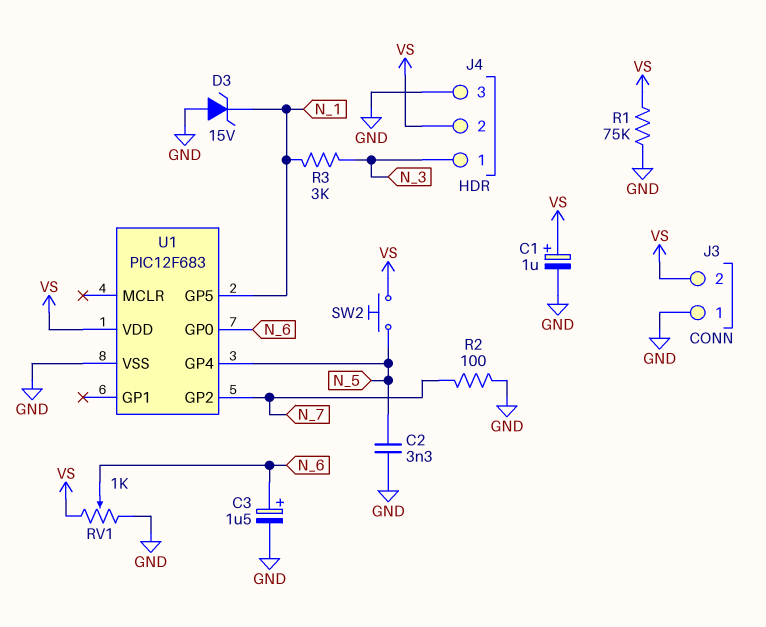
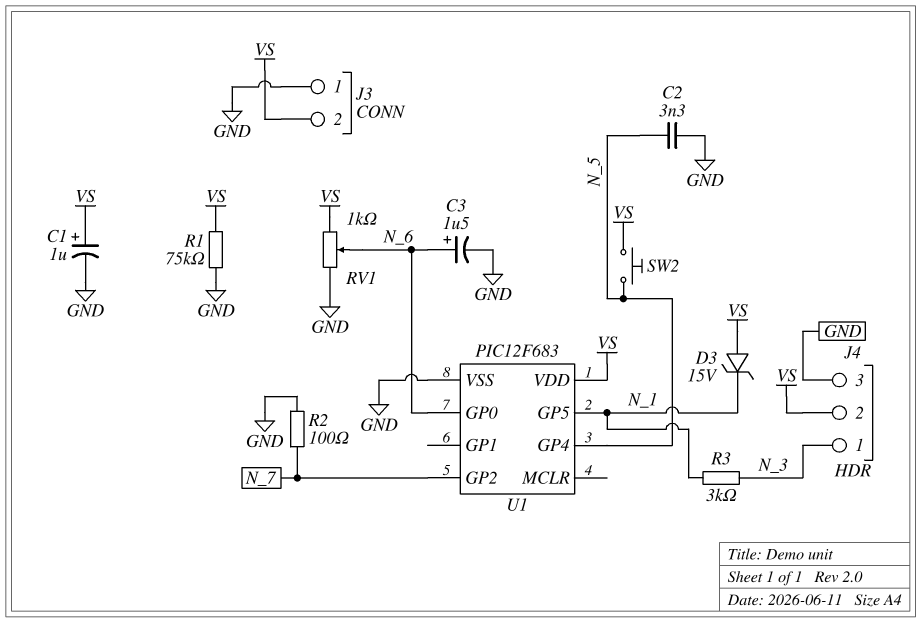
D3: zener 15V (A GND, K N_1) -> zener 15V (A VS, K N_1)

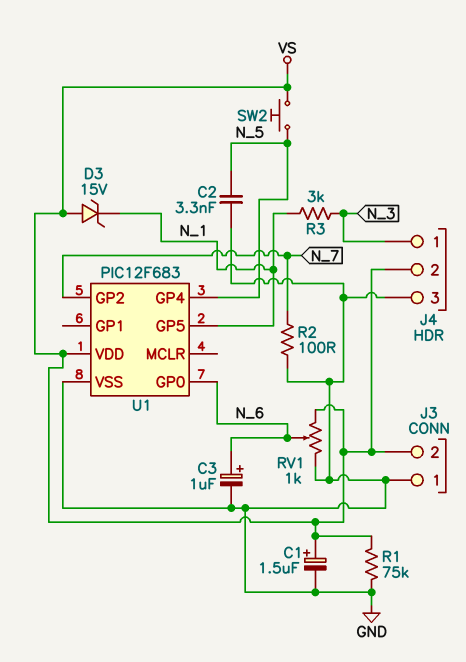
C1: 1uF (plus VS, minus GND) -> 1.5uF (plus VS, minus GND)
C3: 1.5uF (plus N_6, minus GND) -> 1uF (plus N_6, minus GND)

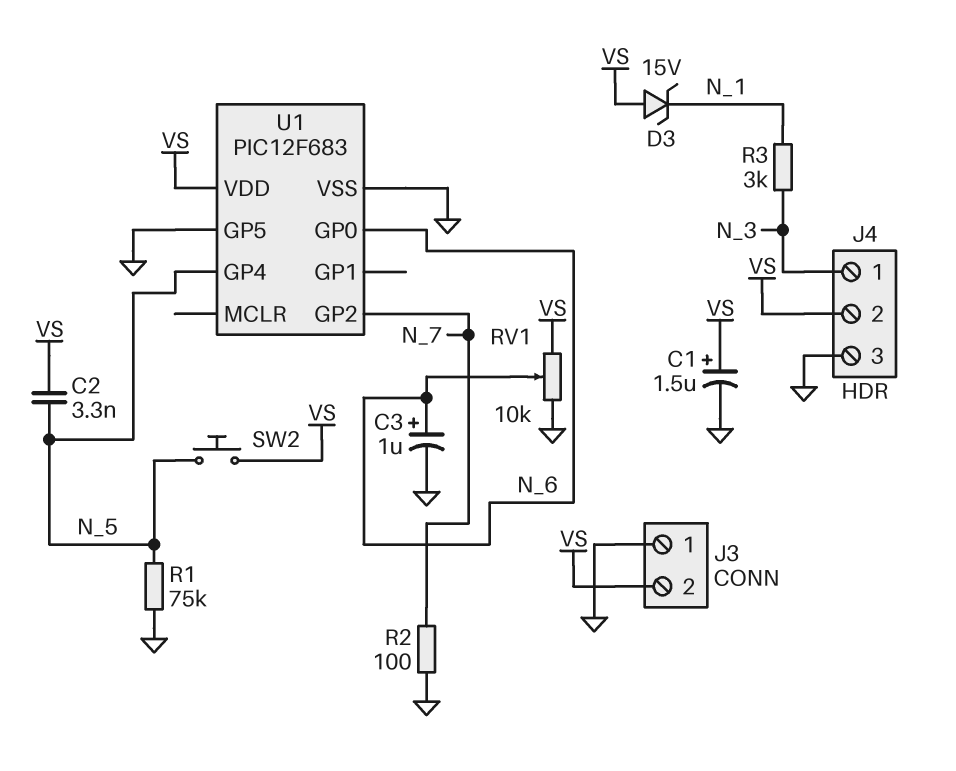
C2: 3.3nF (GND, N_5) -> 3.3nF (N_5, VS)
R1: 75k (GND, VS) -> 75k (GND, N_5)
RV1: 1k (GND, VS, wiper N_6) -> 10k (GND, VS, wiper N_6)
U1 pin GP5: N_1 -> GND

